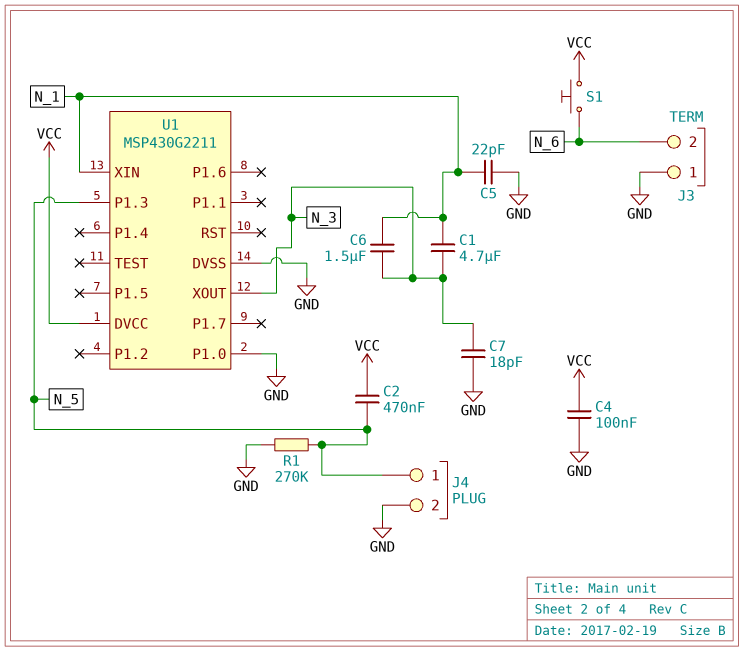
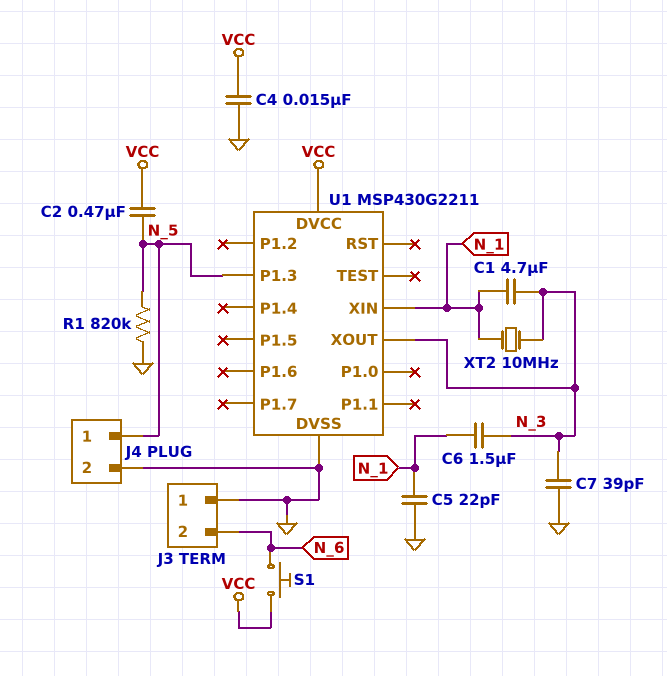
C4: 100nF (GND, VCC) -> 15nF (GND, VCC)
C7: 18pF (GND, N_3) -> 39pF (GND, N_3)
R1: 270k (GND, N_5) -> 820k (GND, N_5)
U1 pin P1.0: GND -> none
XT2: none -> 10MHz (N_1, N_3)

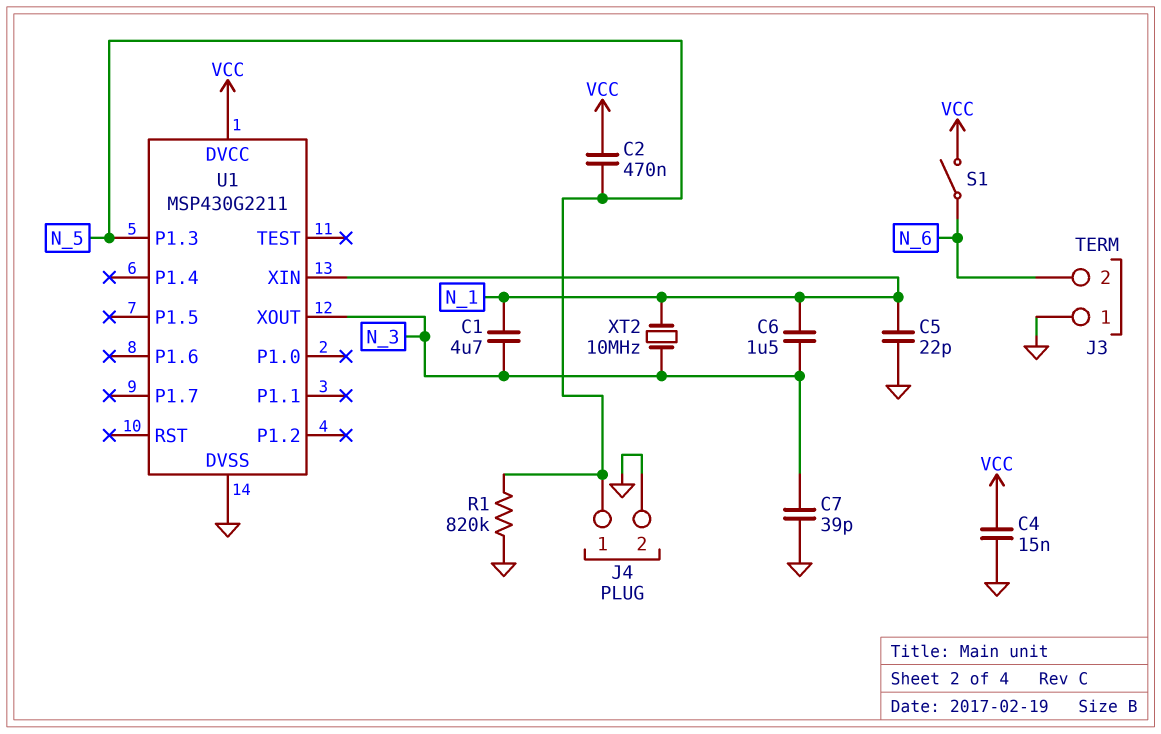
S1: button (N_6, VCC) -> switch (N_6, VCC)

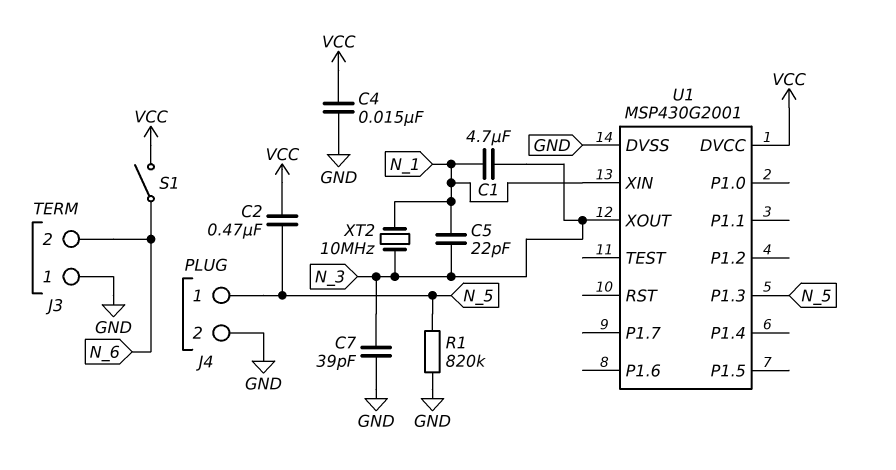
C5: 22pF (GND, N_1) -> 22pF (N_1, N_3)
C6: 1.5uF (N_1, N_3) -> none
U1: MSP430G2211 -> MSP430G2001

